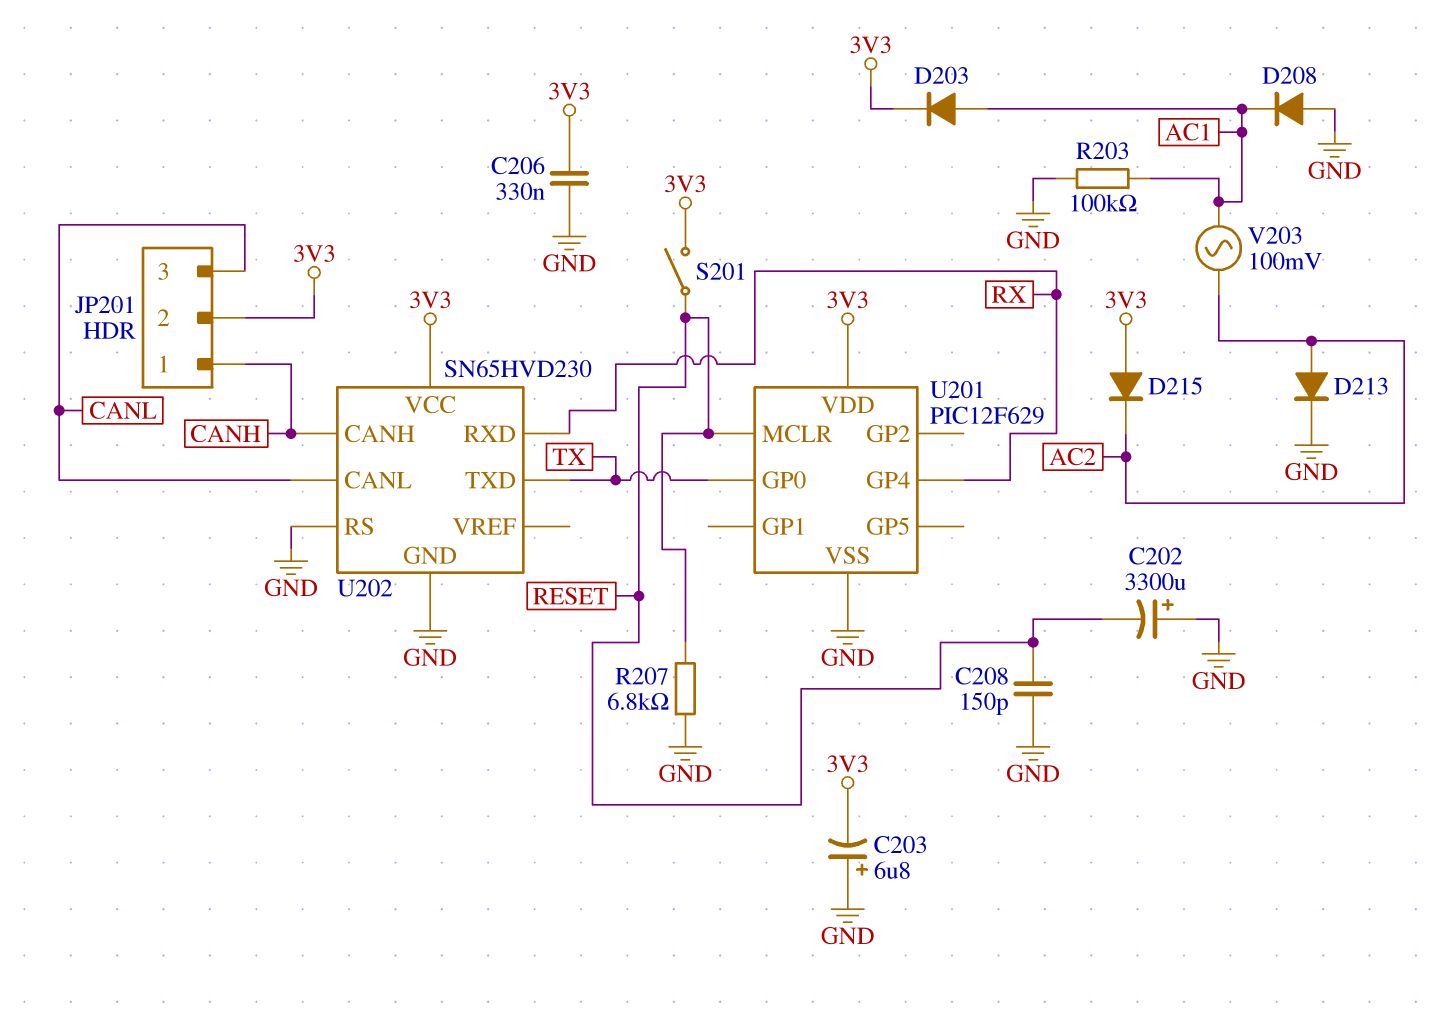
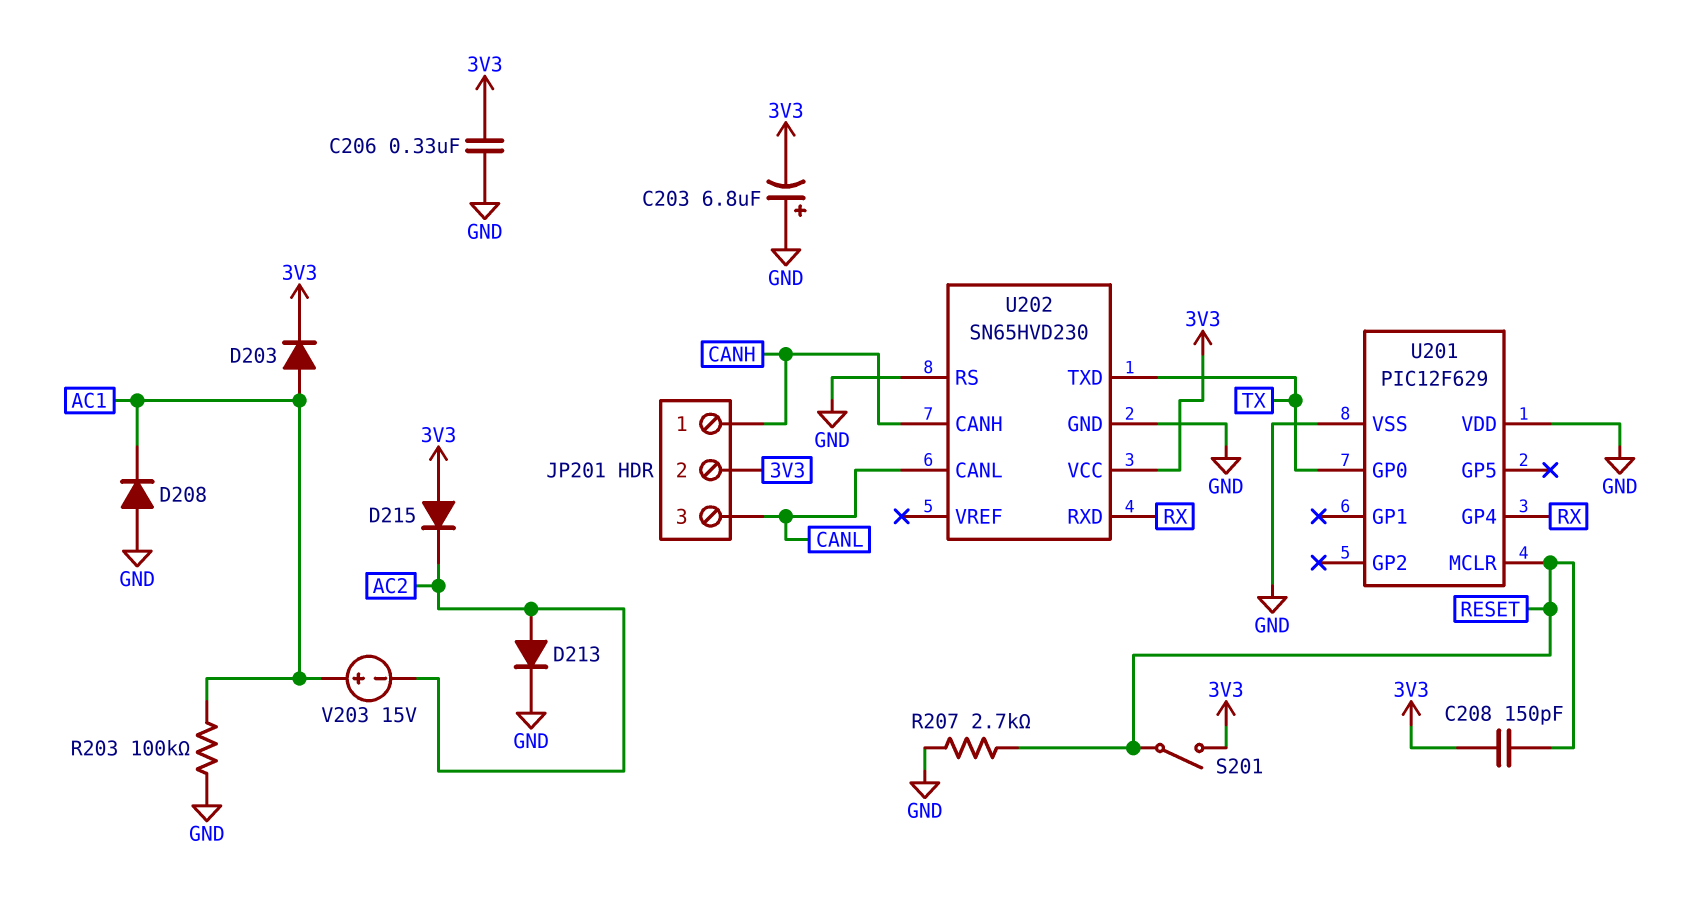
C202: 3300uF (plus GND, minus RESET) -> none
C208: 150pF (GND, RESET) -> 150pF (3V3, RESET)
R207: 6.8k (GND, RESET) -> 2.7k (GND, RESET)
U201 pin VDD: 3V3 -> GND
V203: AC 100mV (AC1, AC2) -> 15V (plus AC1, minus AC2)

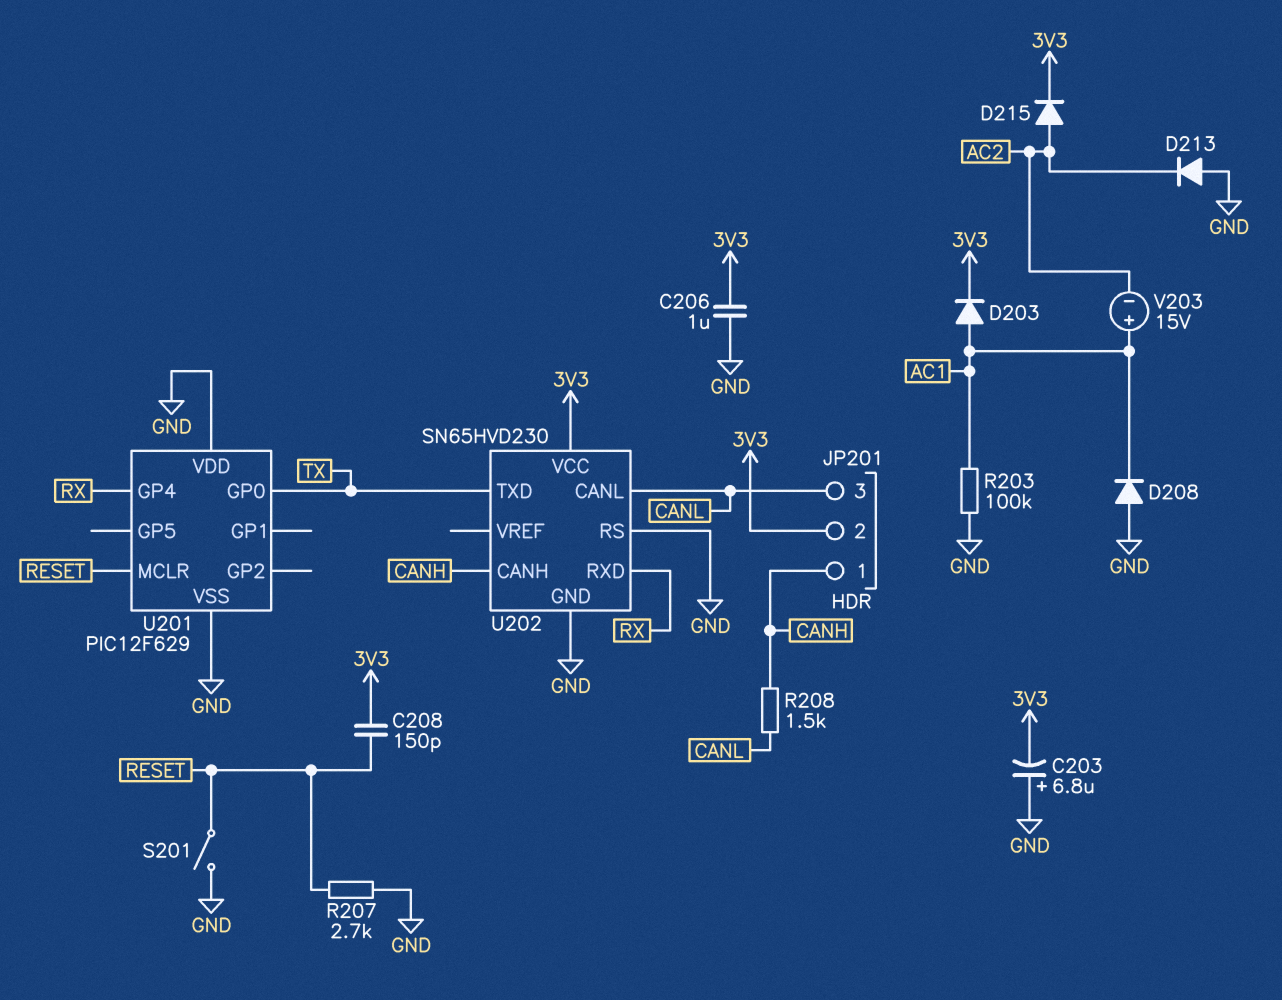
C206: 330nF (3V3, GND) -> 1uF (3V3, GND)
D213: diode (A AC2, K GND) -> diode (A GND, K AC2)
D215: diode (A 3V3, K AC2) -> diode (A AC2, K 3V3)
R208: none -> 1.5k (CANH, CANL)
S201: switch (3V3, RESET) -> switch (GND, RESET)

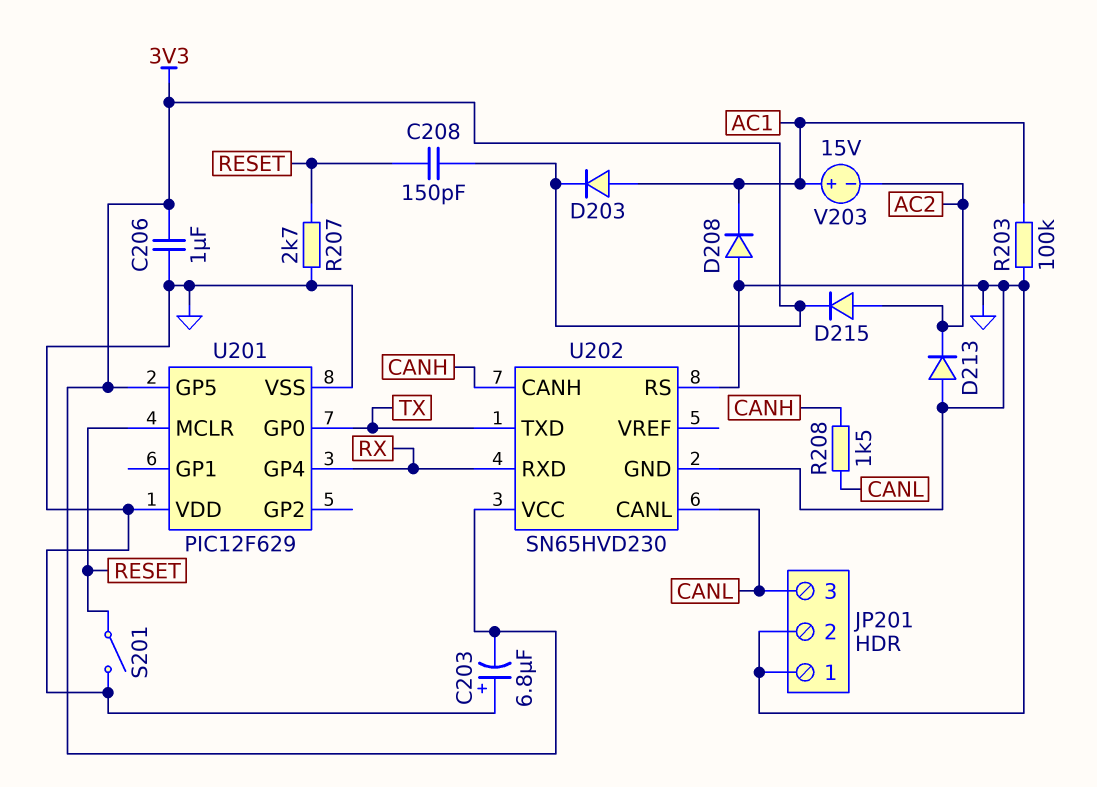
JP201 pin 1: CANH -> GND
JP201 pin 2: 3V3 -> GND
U201 pin GP5: none -> 3V3

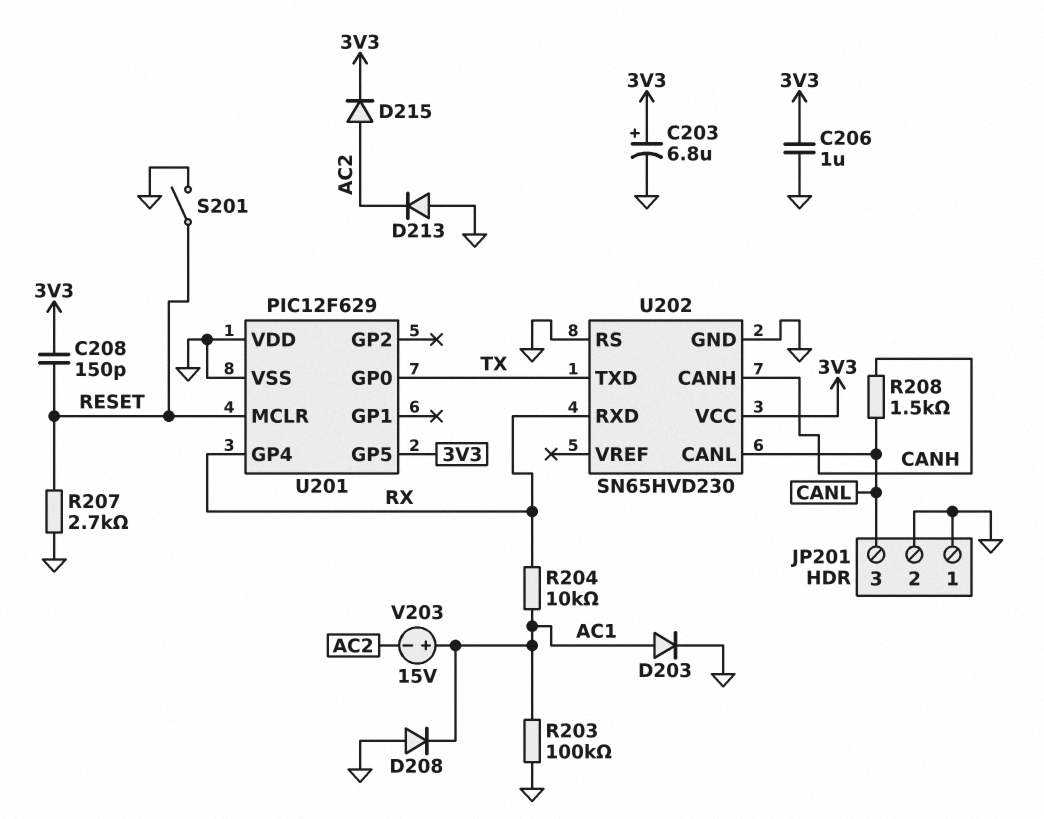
C203: 6.8uF (plus GND, minus 3V3) -> 6.8uF (plus 3V3, minus GND)
D203: diode (A AC1, K 3V3) -> diode (A AC1, K GND)
R204: none -> 10k (AC1, RX)

